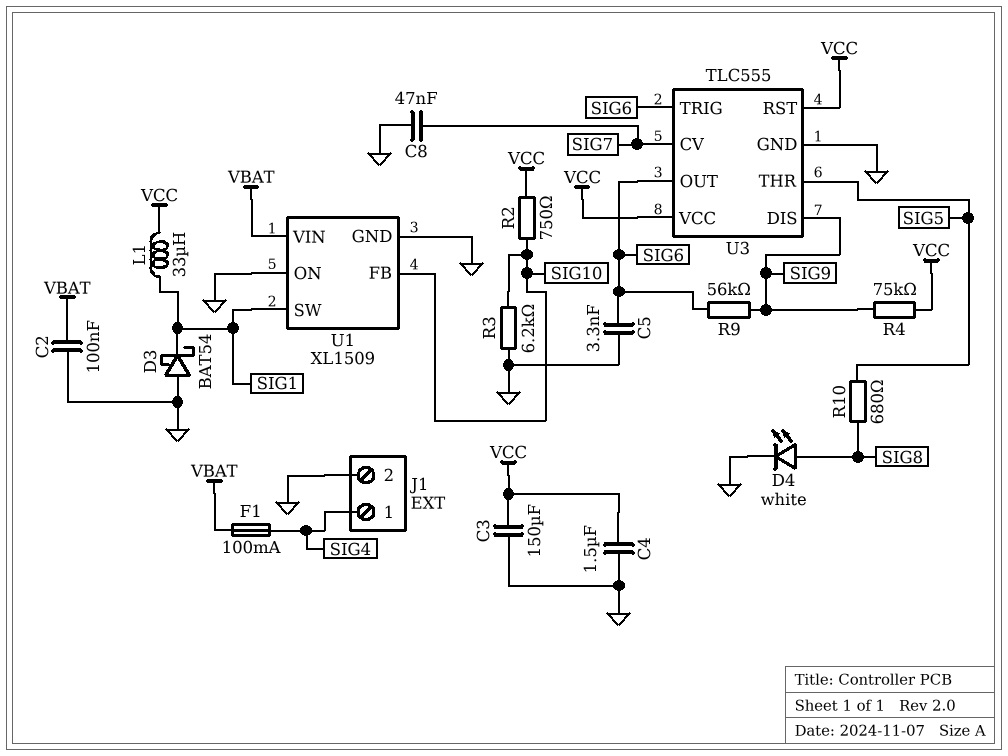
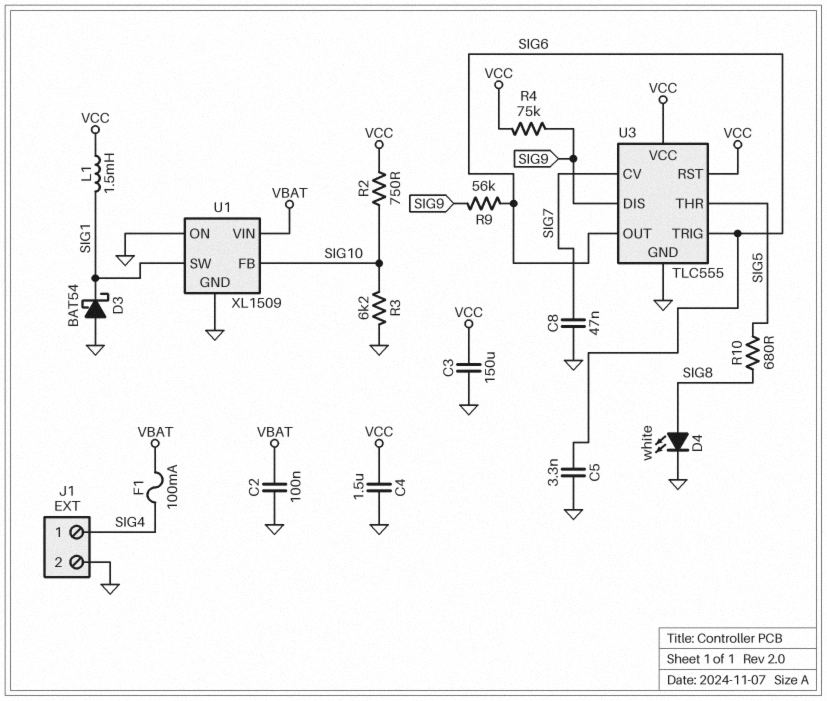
L1: 33uH (SIG1, VCC) -> 1.5mH (SIG1, VCC)

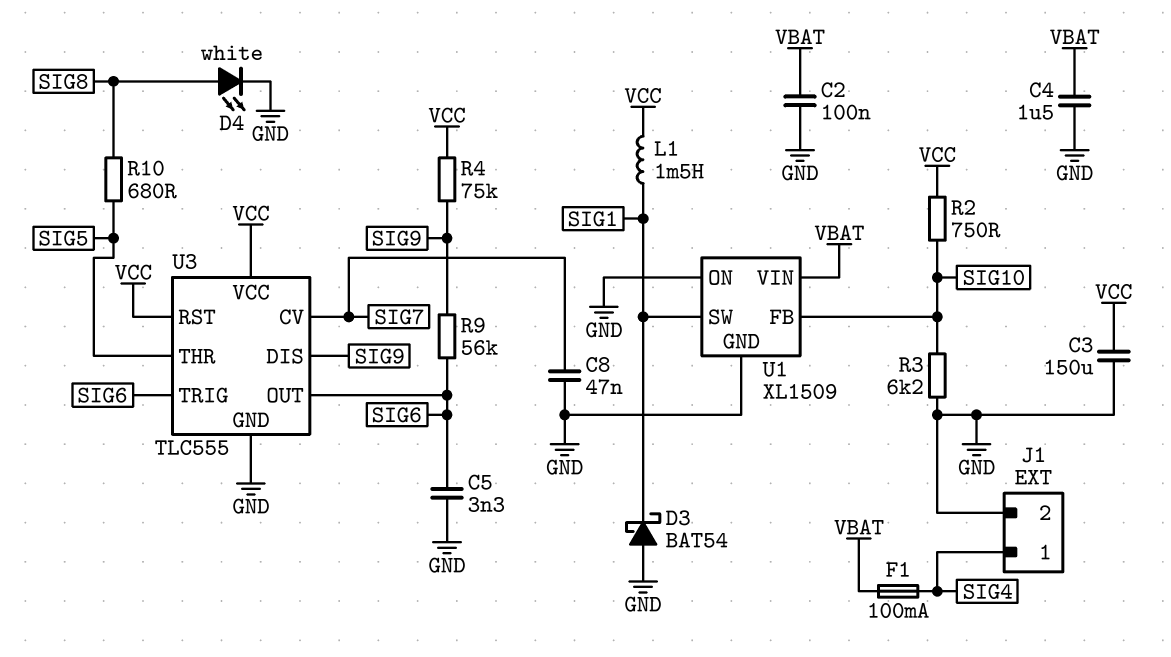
C4: 1.5uF (GND, VCC) -> 1.5uF (GND, VBAT)

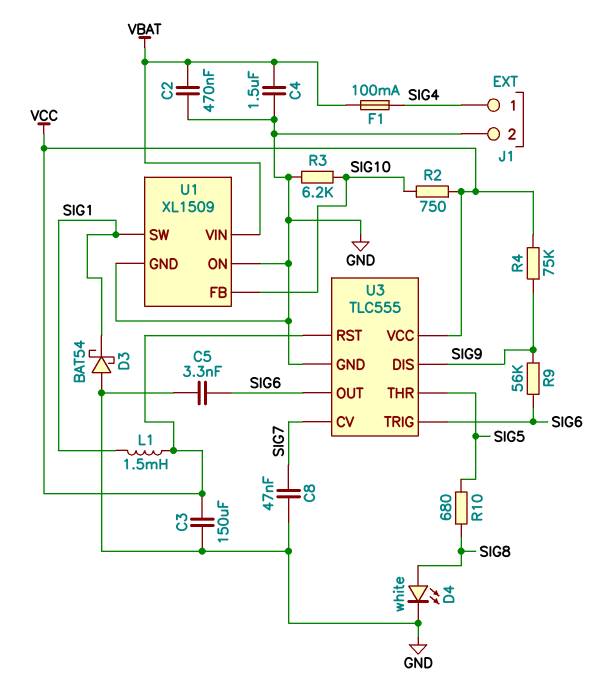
C2: 100nF (GND, VBAT) -> 470nF (GND, VBAT)

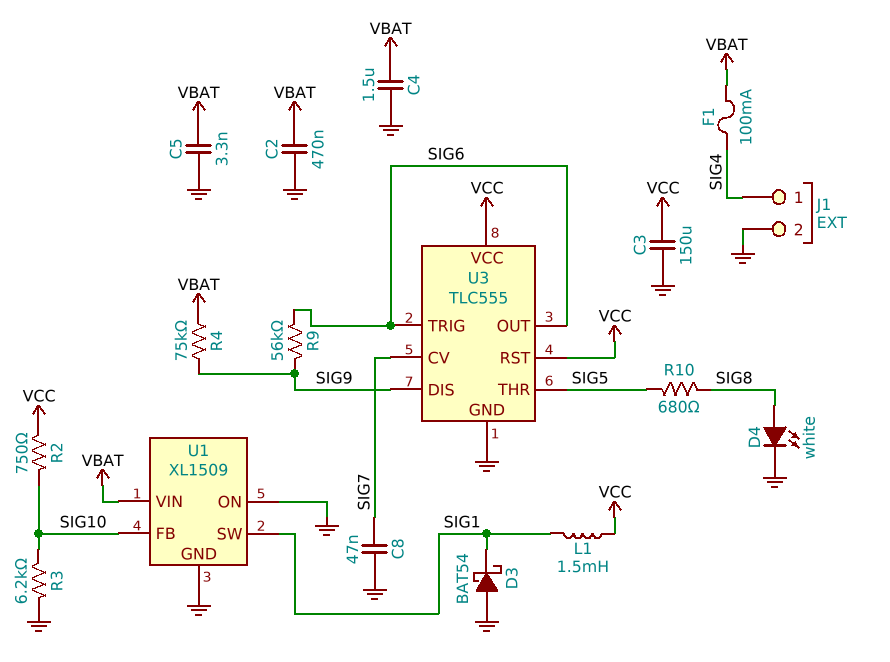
C5: 3.3nF (GND, SIG6) -> 3.3nF (GND, VBAT)
R4: 75k (SIG9, VCC) -> 75k (SIG9, VBAT)

